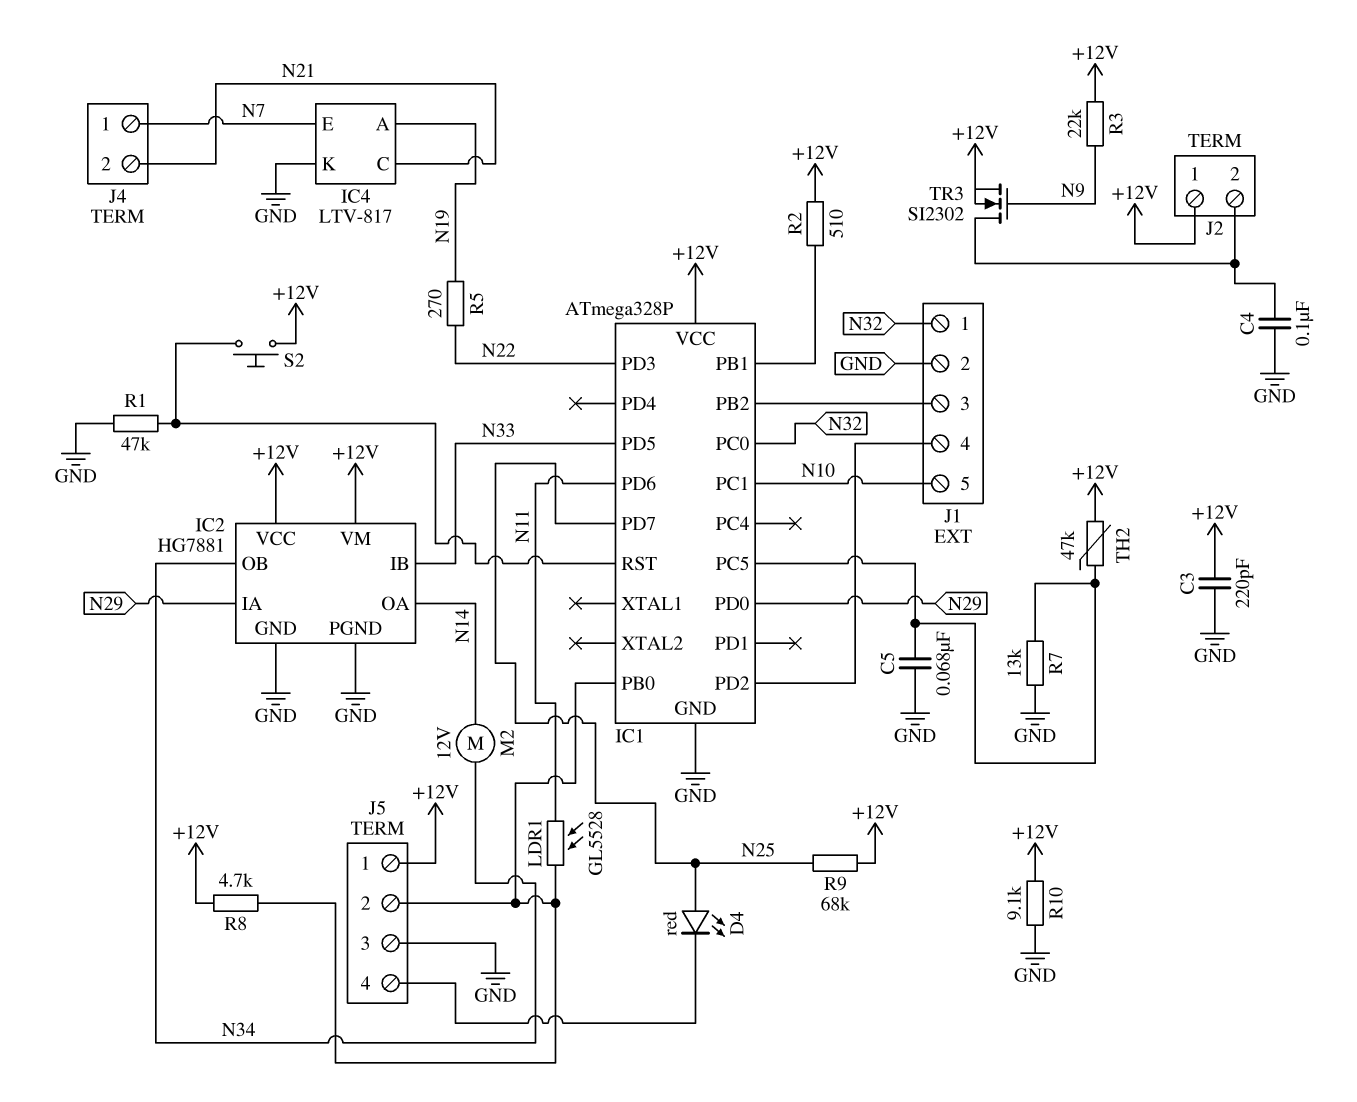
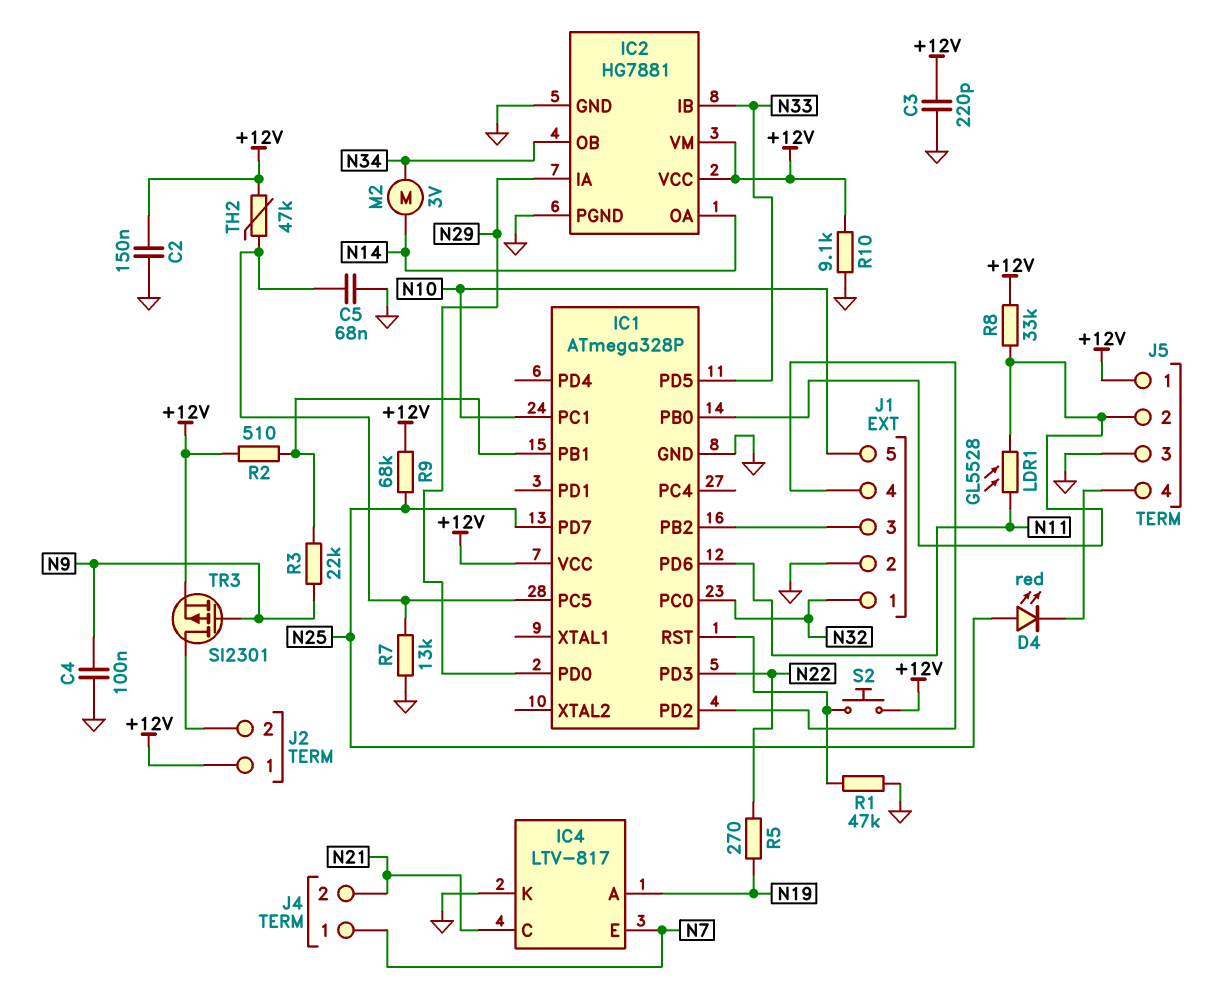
C2: none -> 150nF (+12V, GND)
C4: 100nF (GND, J2/2) -> 100nF (GND, N9)
M2: motor 12V (N14, N34) -> motor 3V (N14, N34)
R3: 22k (+12V, N9) -> 22k (IC1/PB1, N9)
R8: 4.7k (+12V, IC1/PB0) -> 33k (+12V, IC1/PB0)
TR3: NMOS SI2302 (G N9, D J2/2, S +12V) -> PMOS SI2301 (G N9, D J2/2, S +12V)

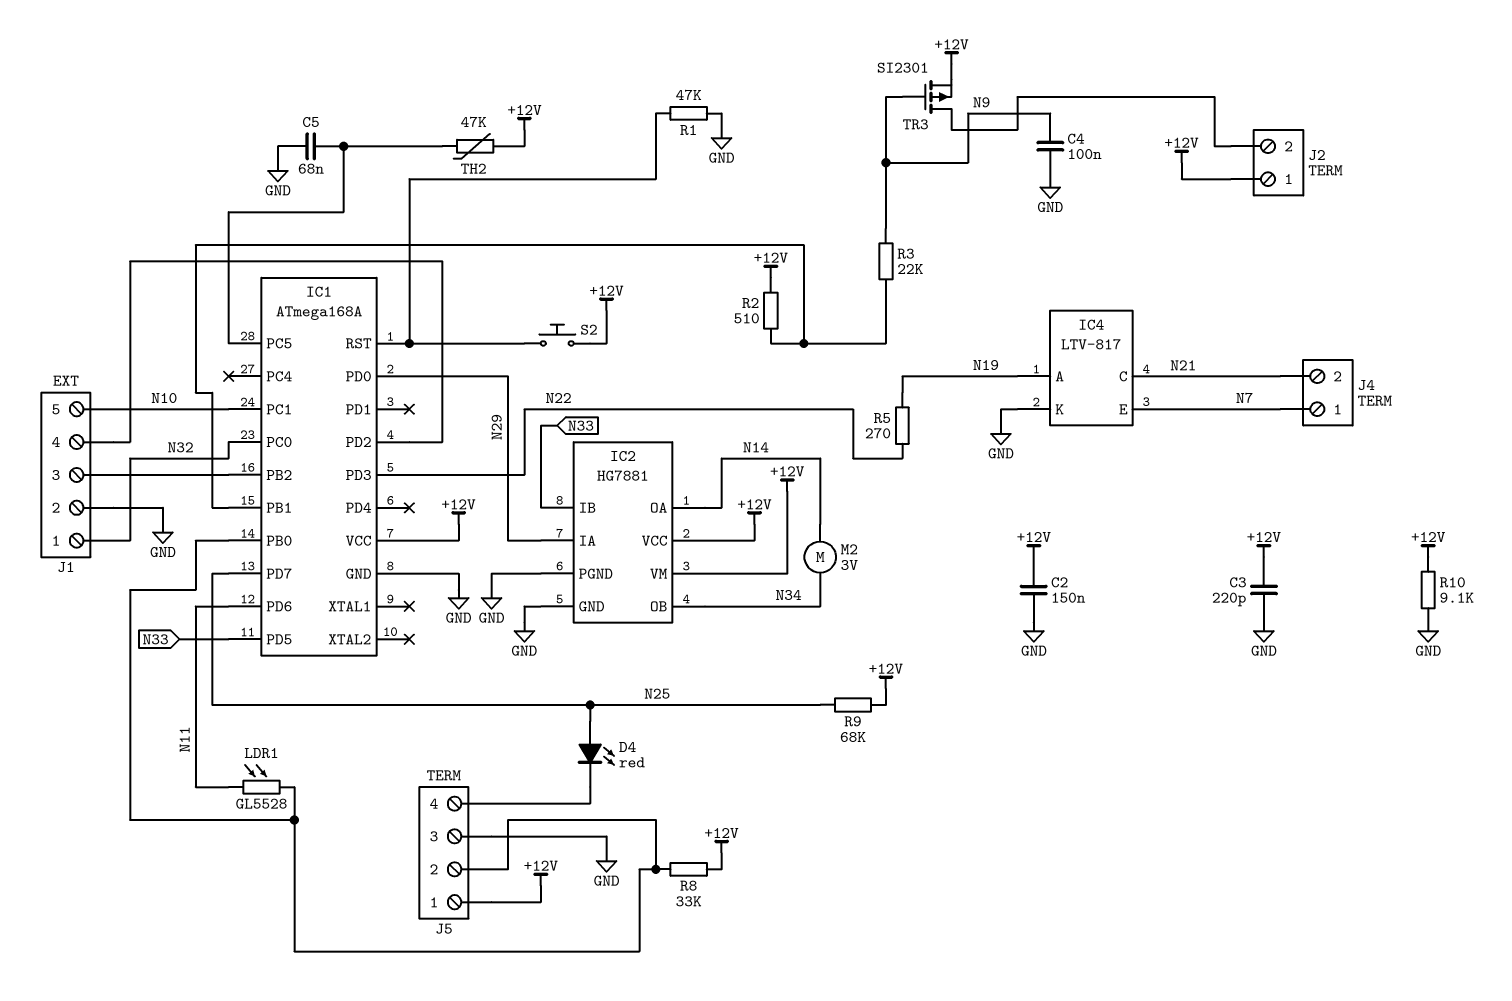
IC1: ATmega328P -> ATmega168A
R7: 13k (GND, IC1/PC5) -> none

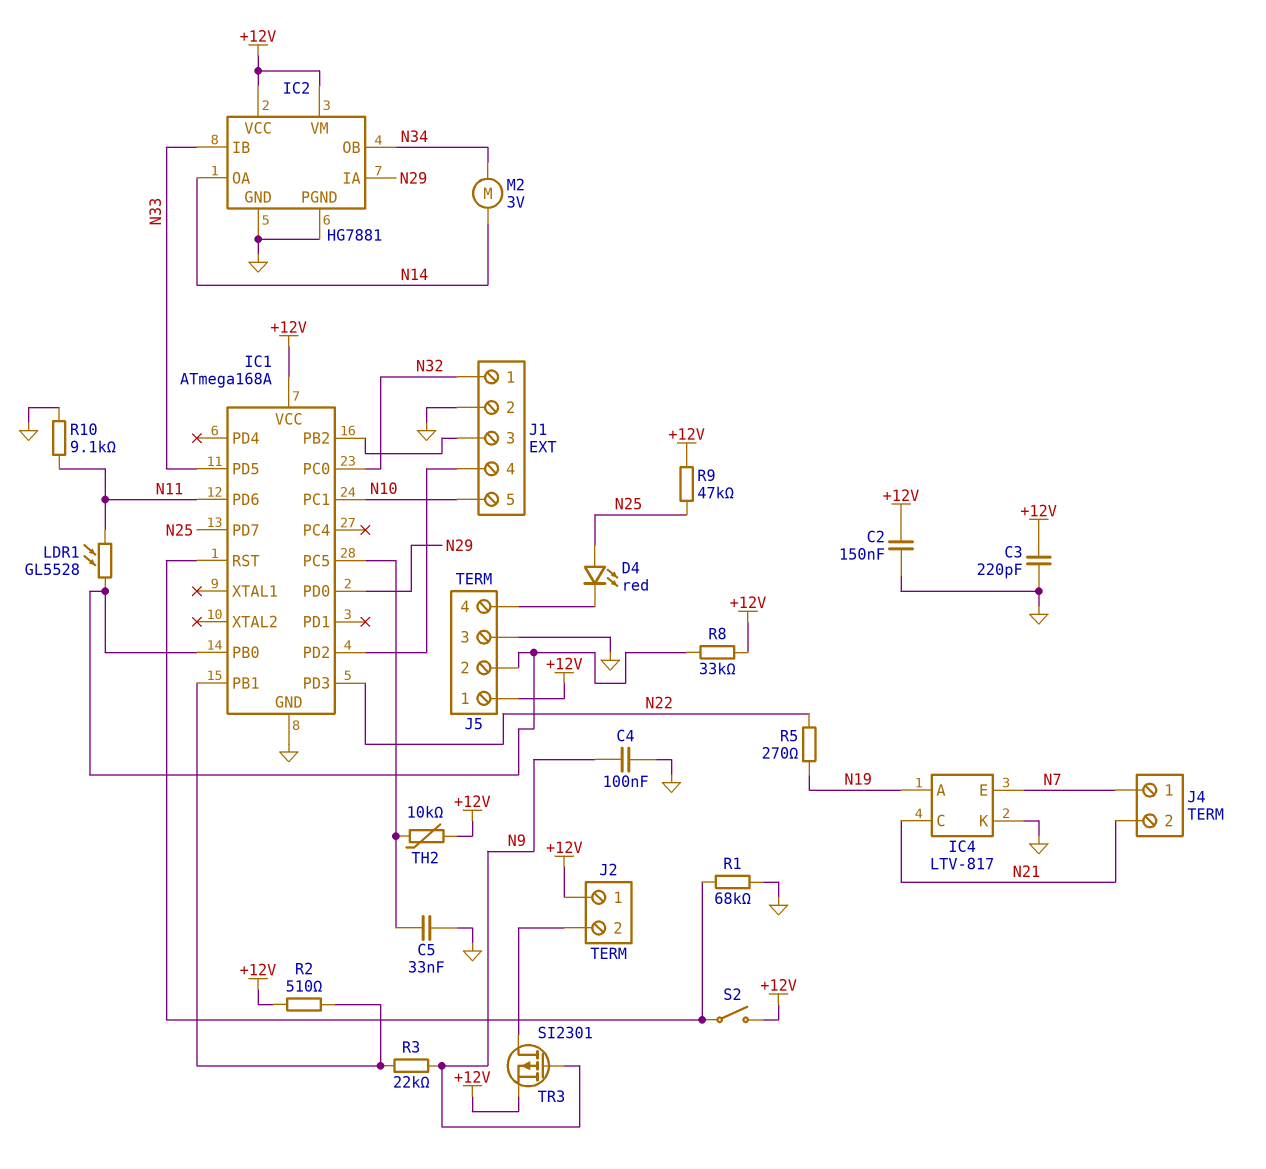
C5: 68nF (GND, IC1/PC5) -> 33nF (GND, IC1/PC5)
R1: 47k (GND, IC1/RST) -> 68k (GND, IC1/RST)
R9: 68k (+12V, N25) -> 47k (+12V, N25)
R10: 9.1k (+12V, GND) -> 9.1k (GND, N11)
S2: button (+12V, IC1/RST) -> switch (+12V, IC1/RST)
TH2: 47k (+12V, IC1/PC5) -> 10k (+12V, IC1/PC5)

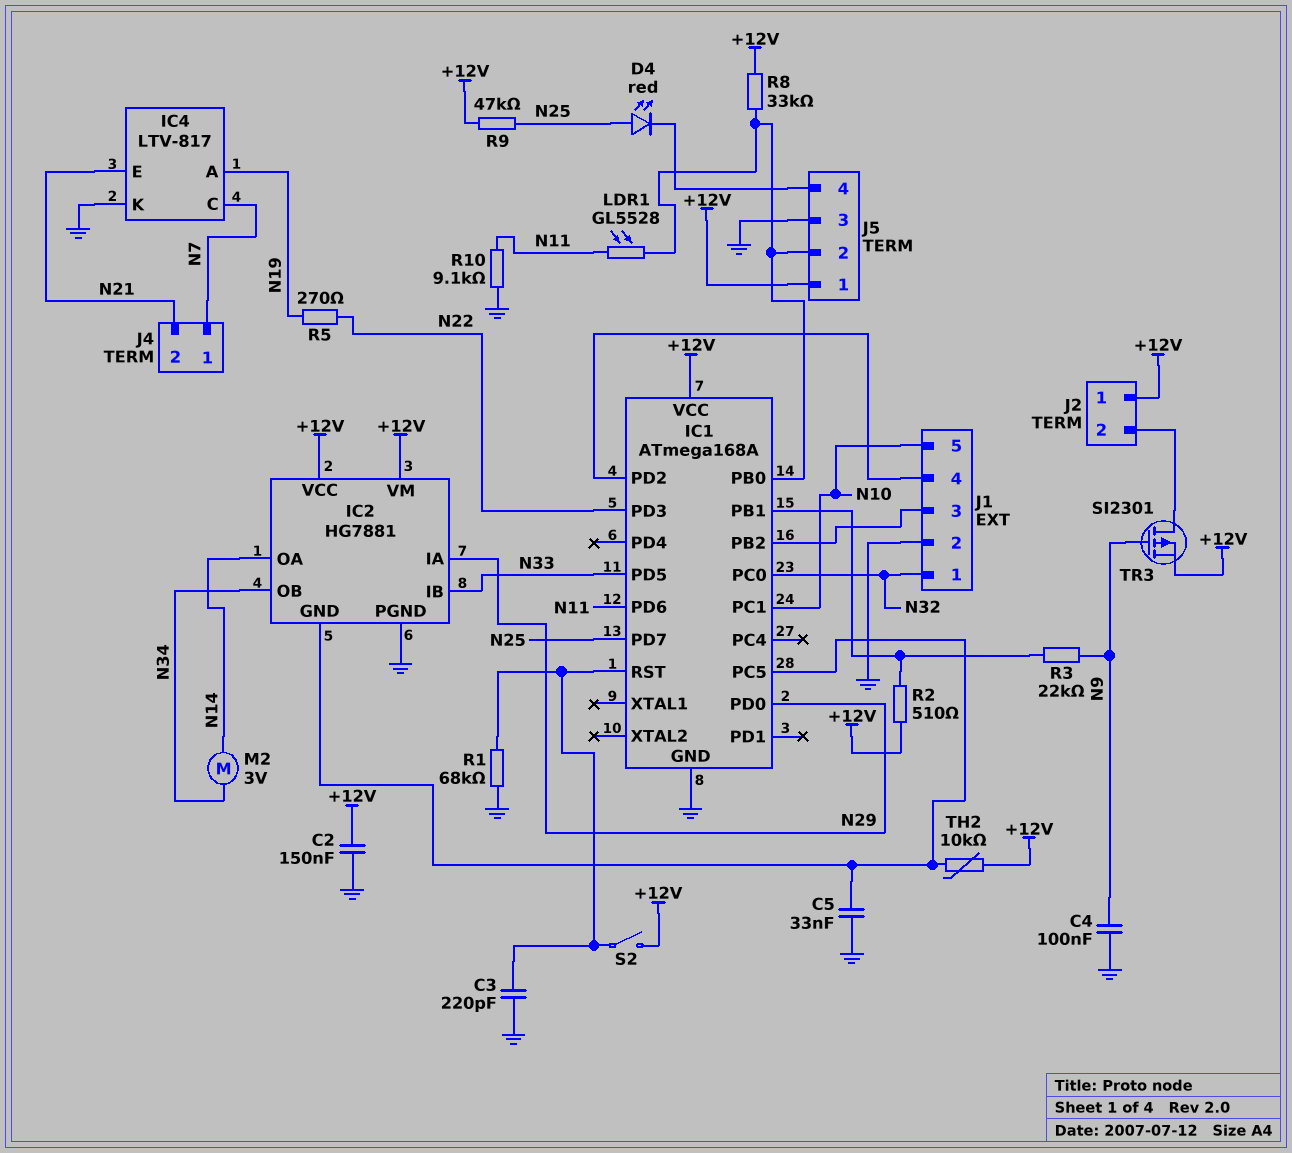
C3: 220pF (+12V, GND) -> 220pF (GND, IC1/RST)
IC2 pin GND: GND -> IC1/PC5
IC4 pin C: N21 -> N7
IC4 pin E: N7 -> N21

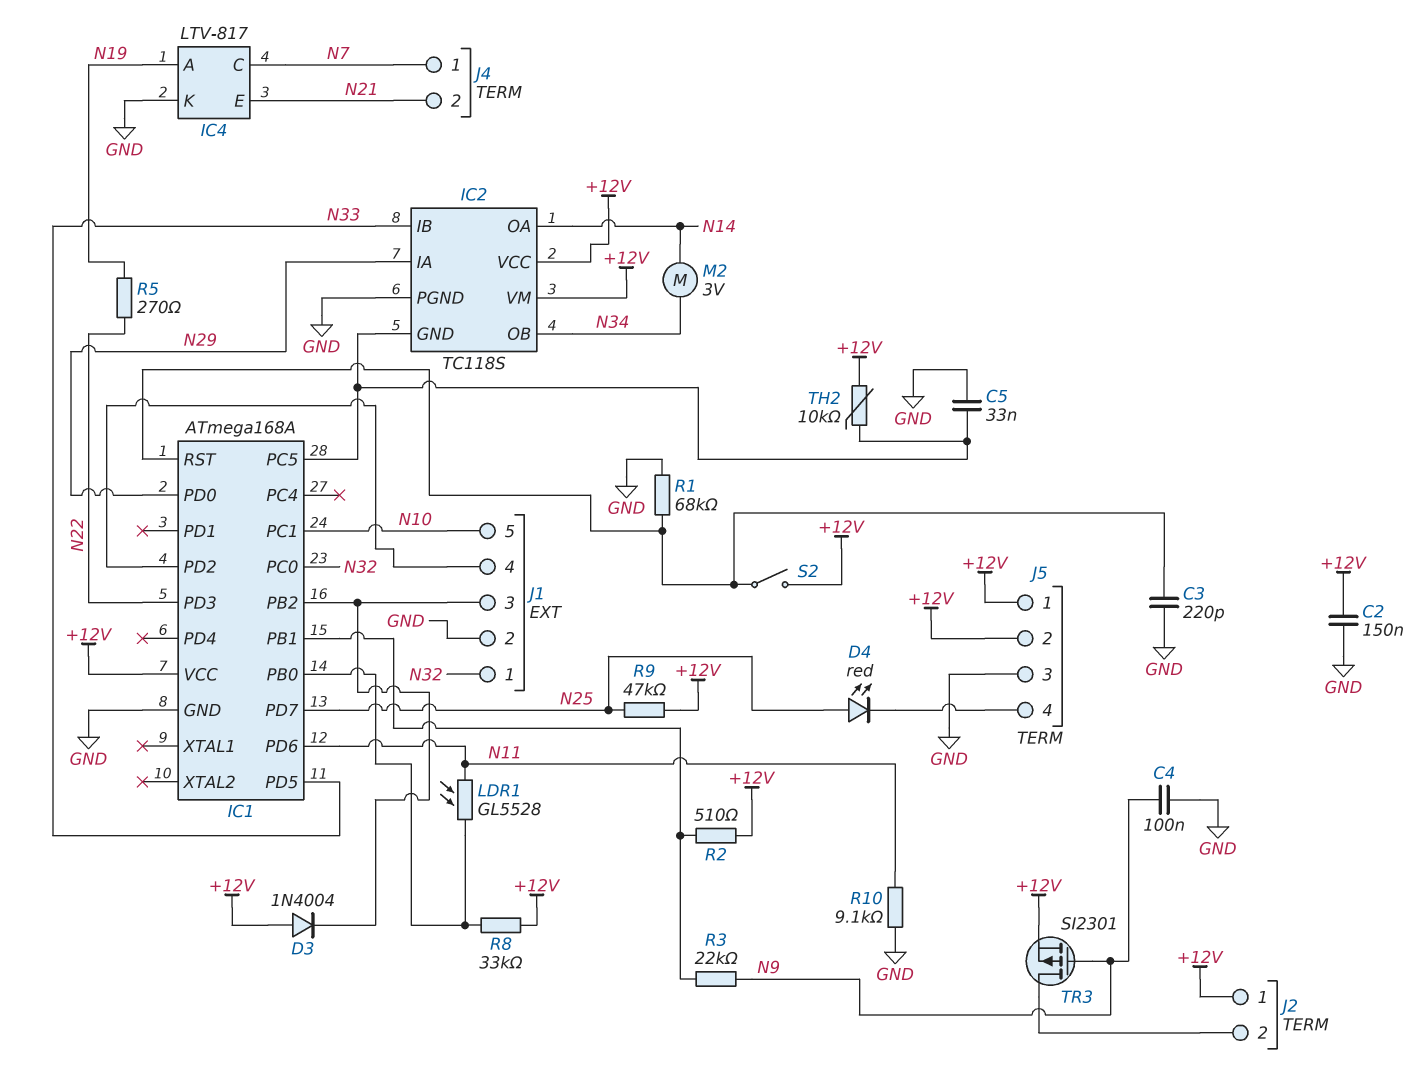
D3: none -> diode 1N4004 (A +12V, K IC1/PB2)
IC2: HG7881 -> TC118S
J5 pin 2: IC1/PB0 -> +12V

